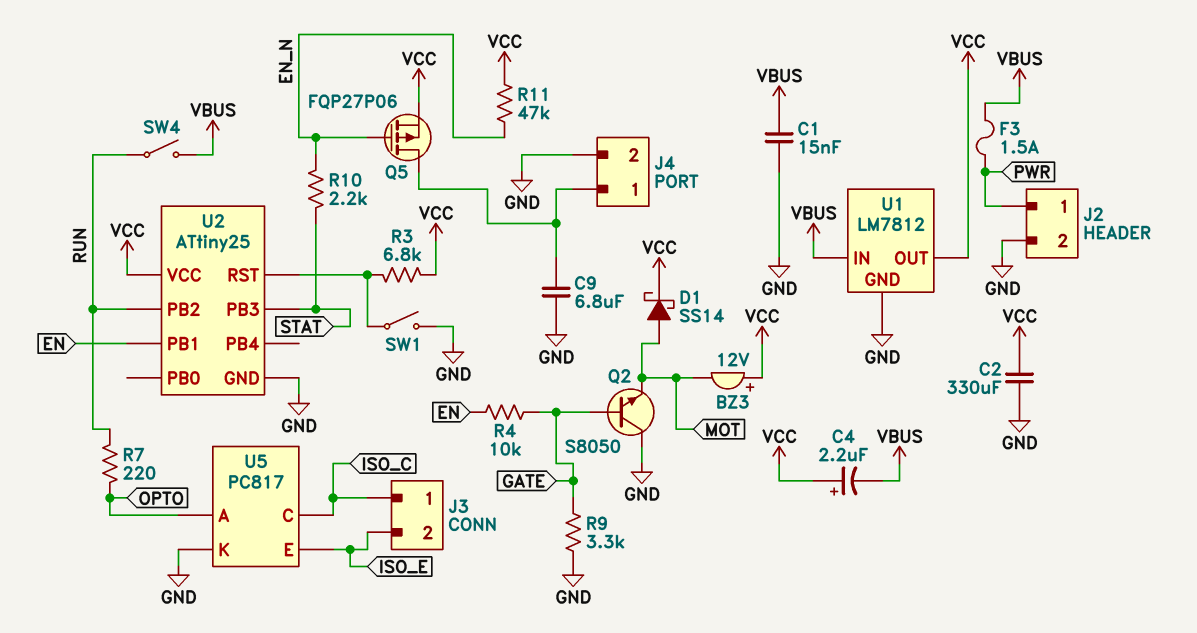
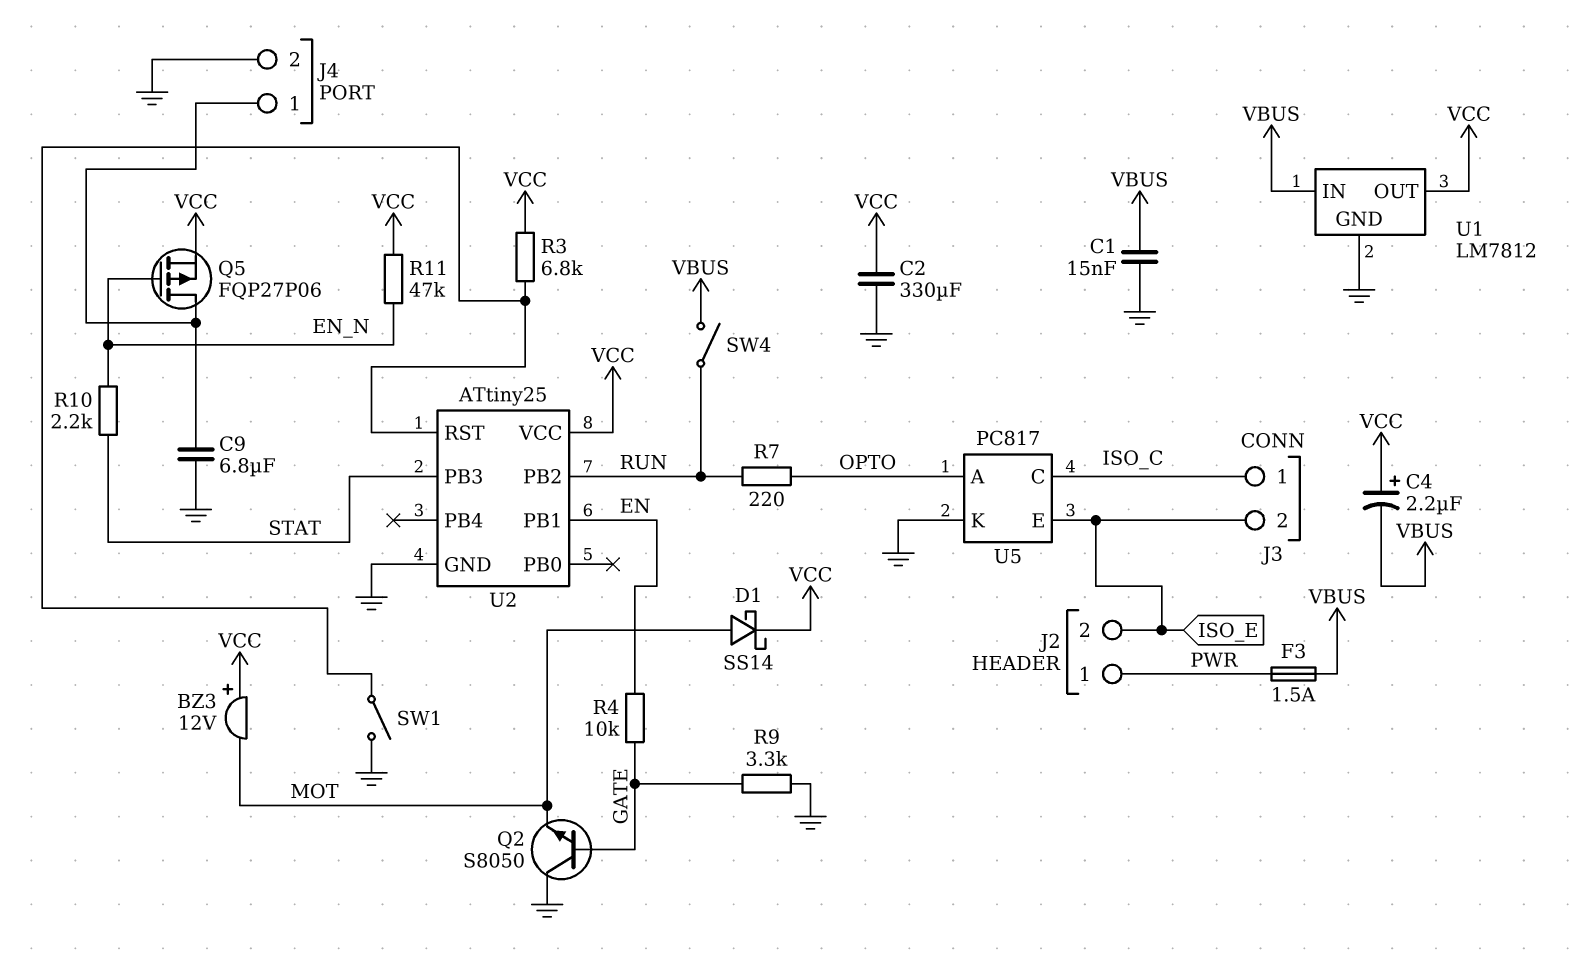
J2 pin 2: GND -> ISO_E

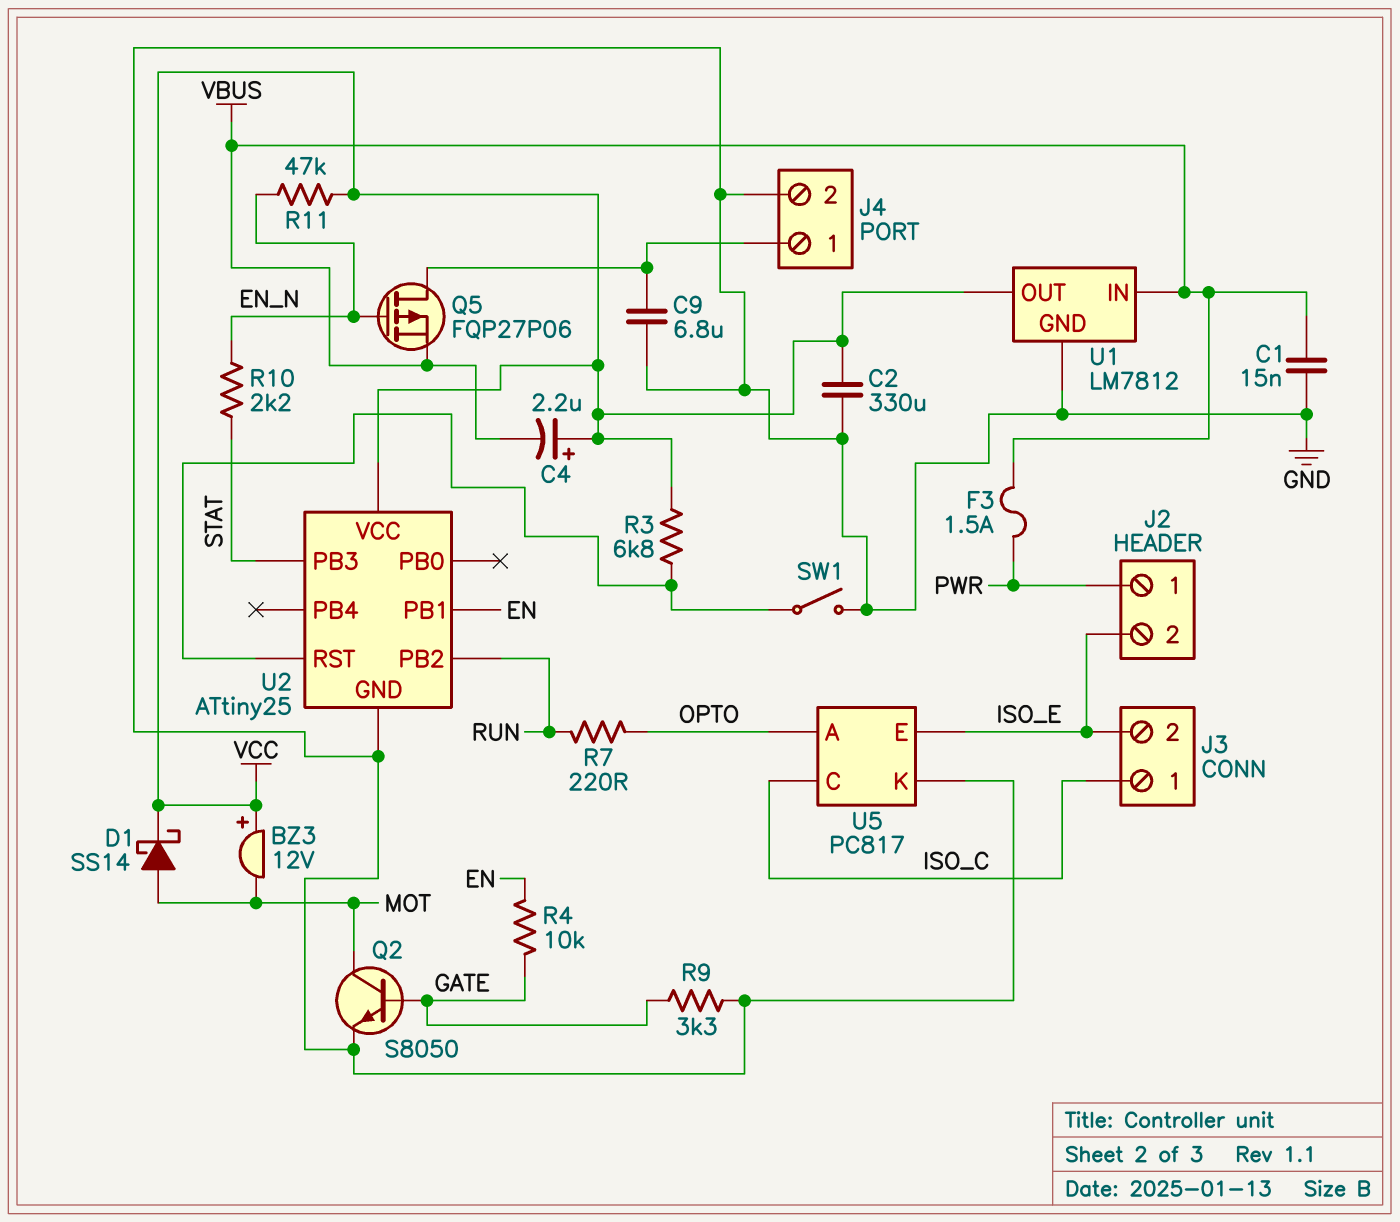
Q2: NPN S8050 (B GATE, C GND, E MOT) -> NPN S8050 (B GATE, C MOT, E GND)
Q5: PMOS FQP27P06 (G EN_N, D J4/1, S VCC) -> PMOS FQP27P06 (G EN_N, D J4/1, S VBUS)
SW4: switch (RUN, VBUS) -> none

